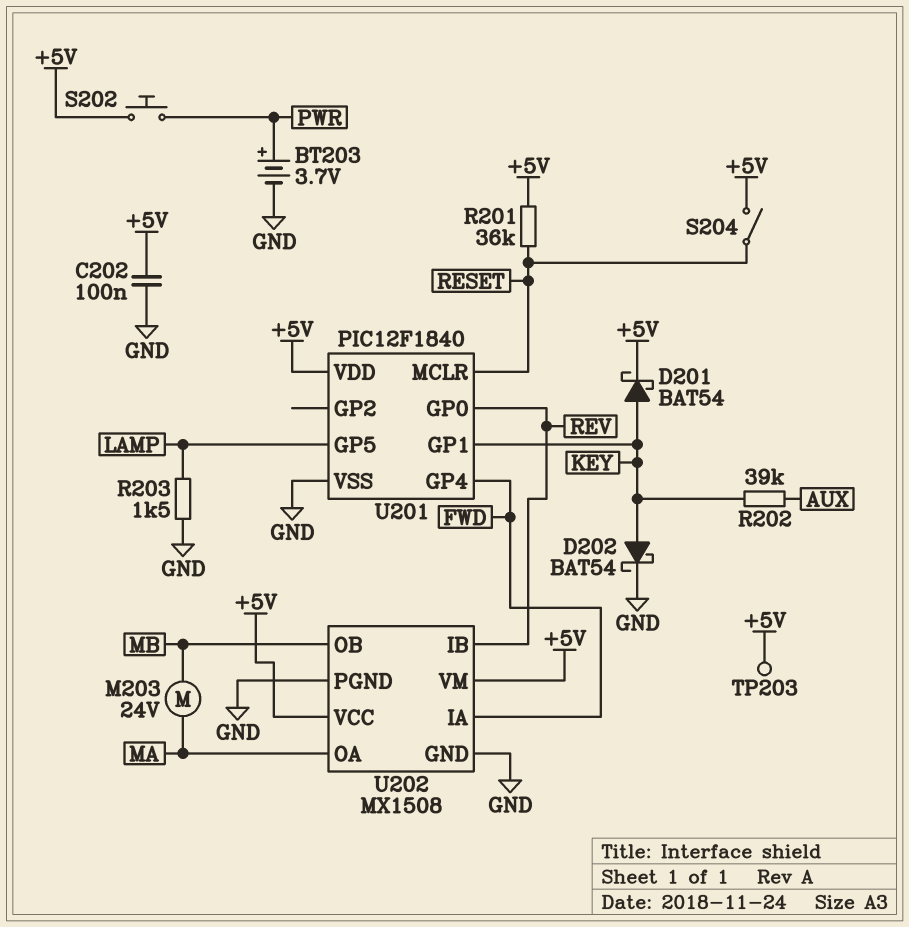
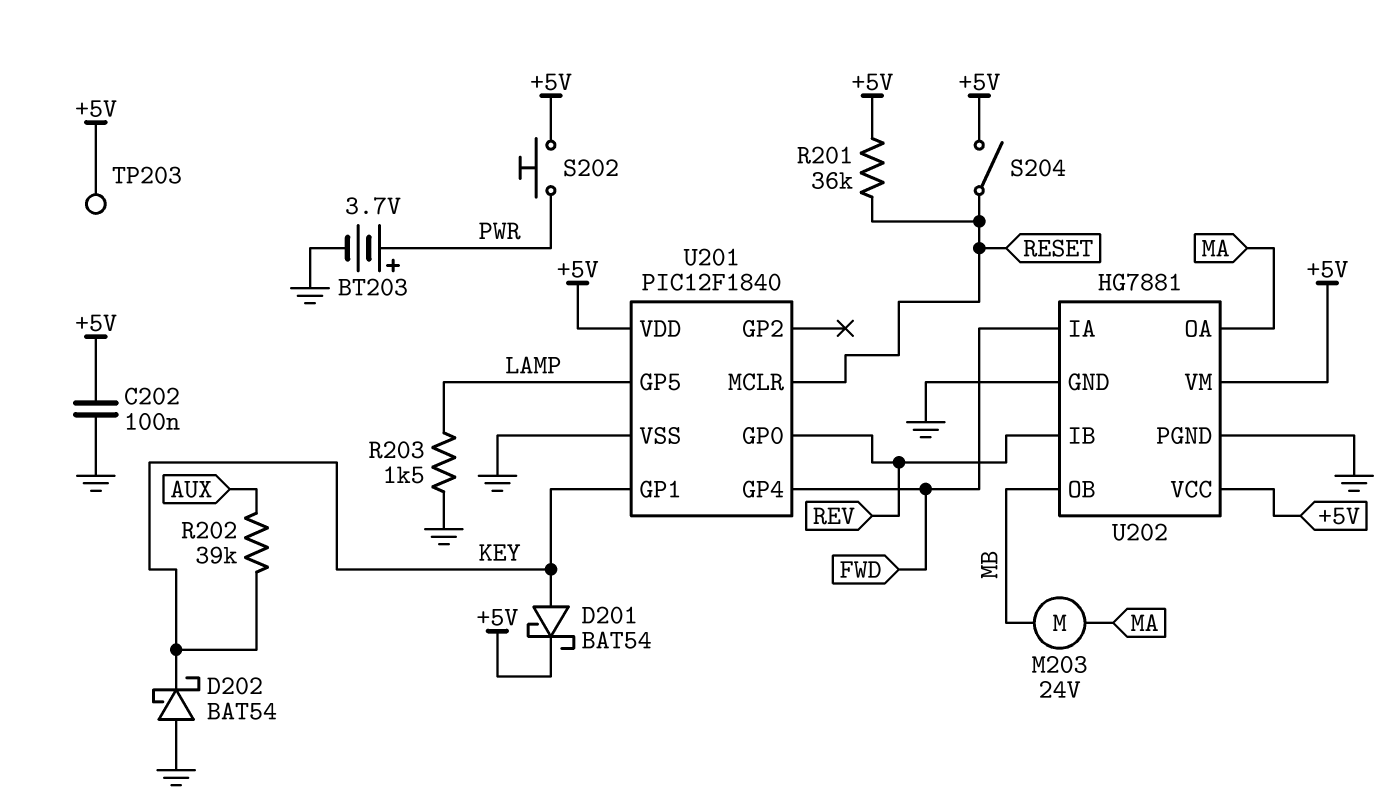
D202: schottky BAT54 (A KEY, K GND) -> schottky BAT54 (A GND, K KEY)
U202: MX1508 -> HG7881

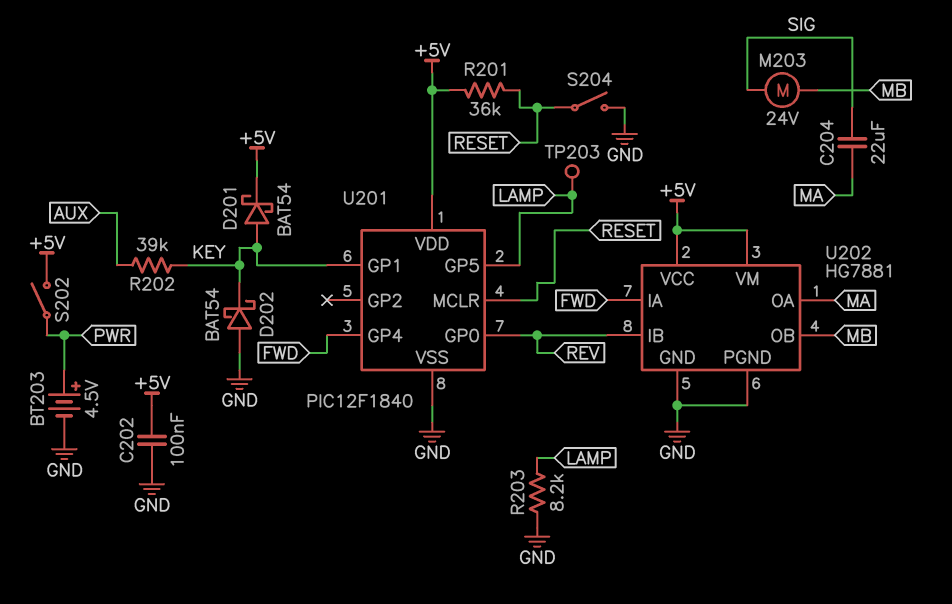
BT203: 3.7V (plus PWR, minus GND) -> 4.5V (plus PWR, minus GND)
C204: none -> 22uF (MA, SIG)
M203: motor 24V (MA, MB) -> motor 24V (MB, SIG)
R203: 1.5k (GND, LAMP) -> 8.2k (GND, LAMP)
S202: button (+5V, PWR) -> switch (+5V, PWR)
S204: switch (+5V, RESET) -> switch (GND, RESET)
TP203: test point (+5V) -> test point (LAMP)

